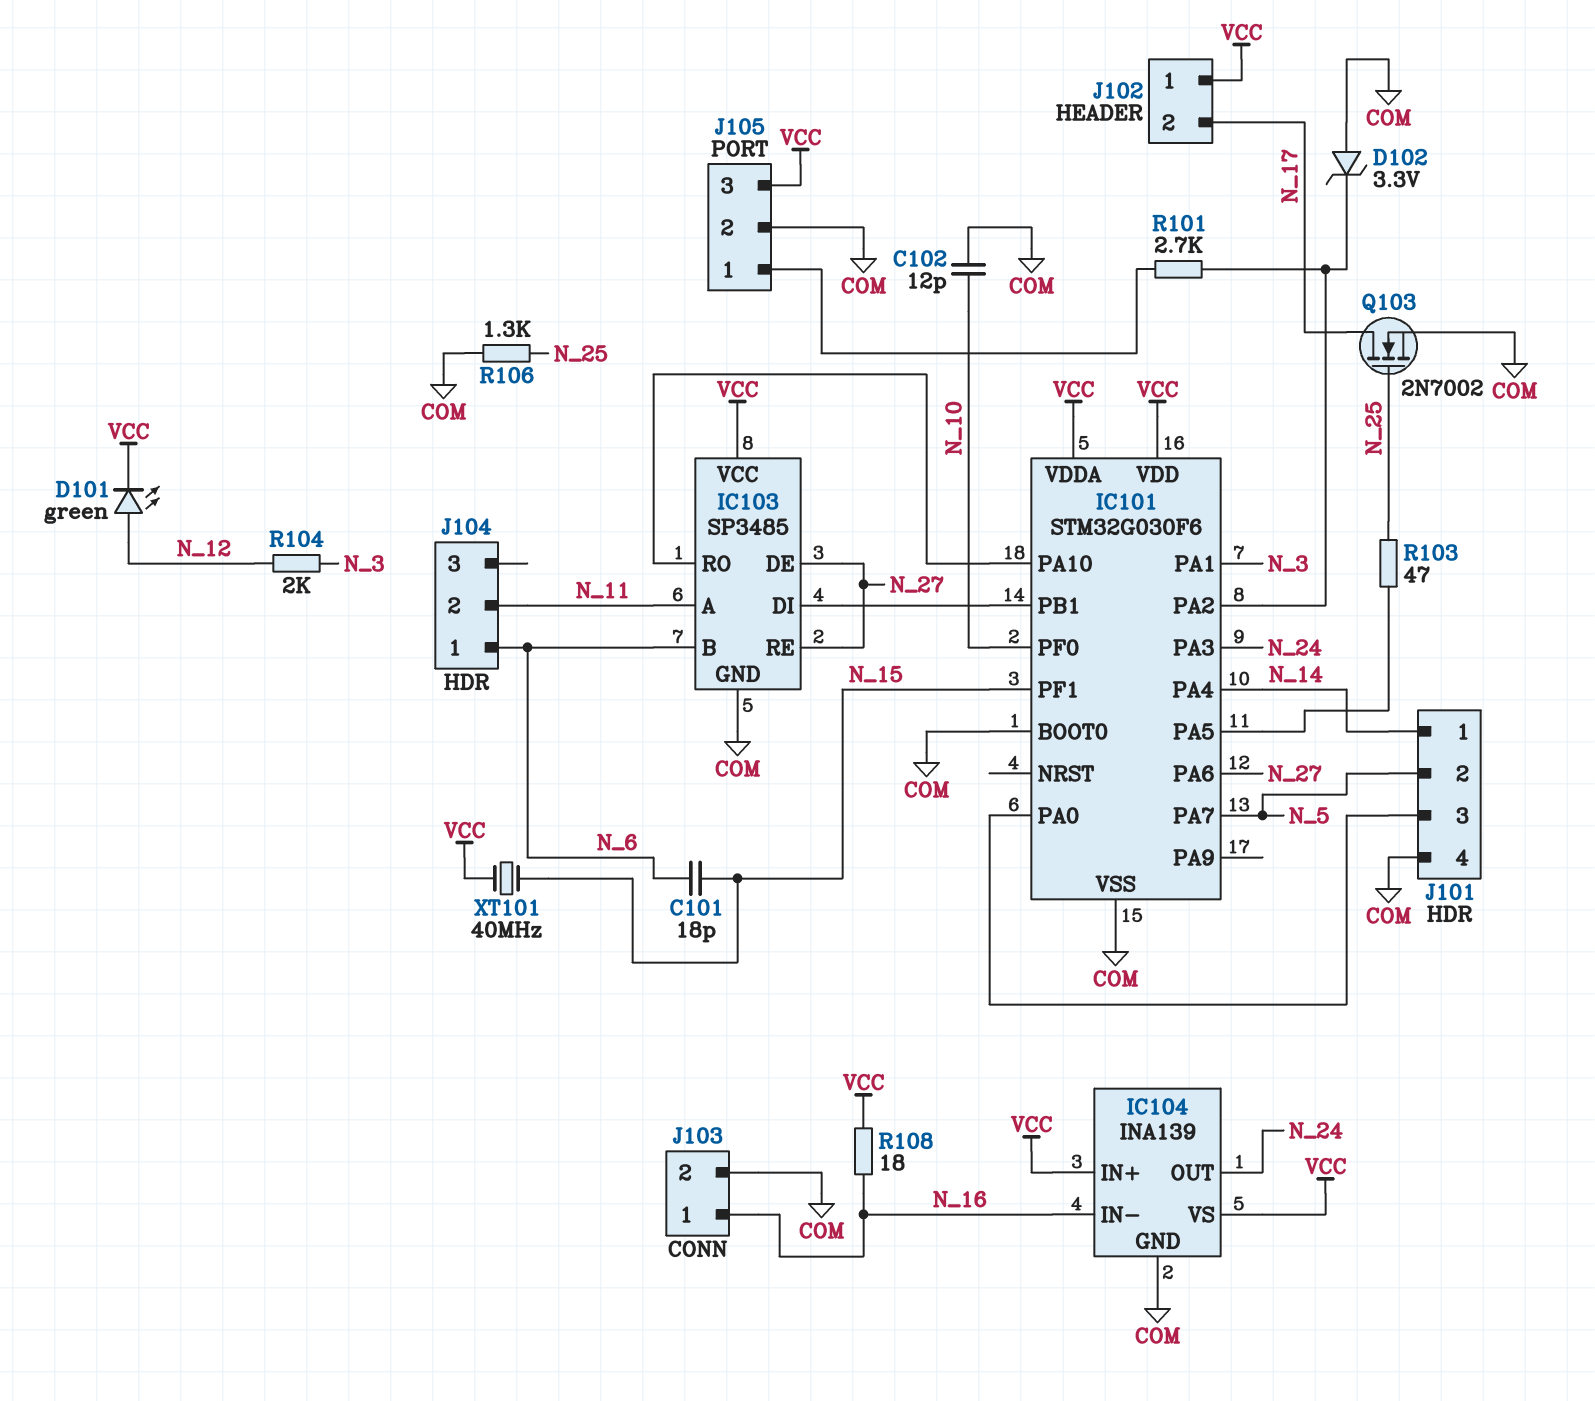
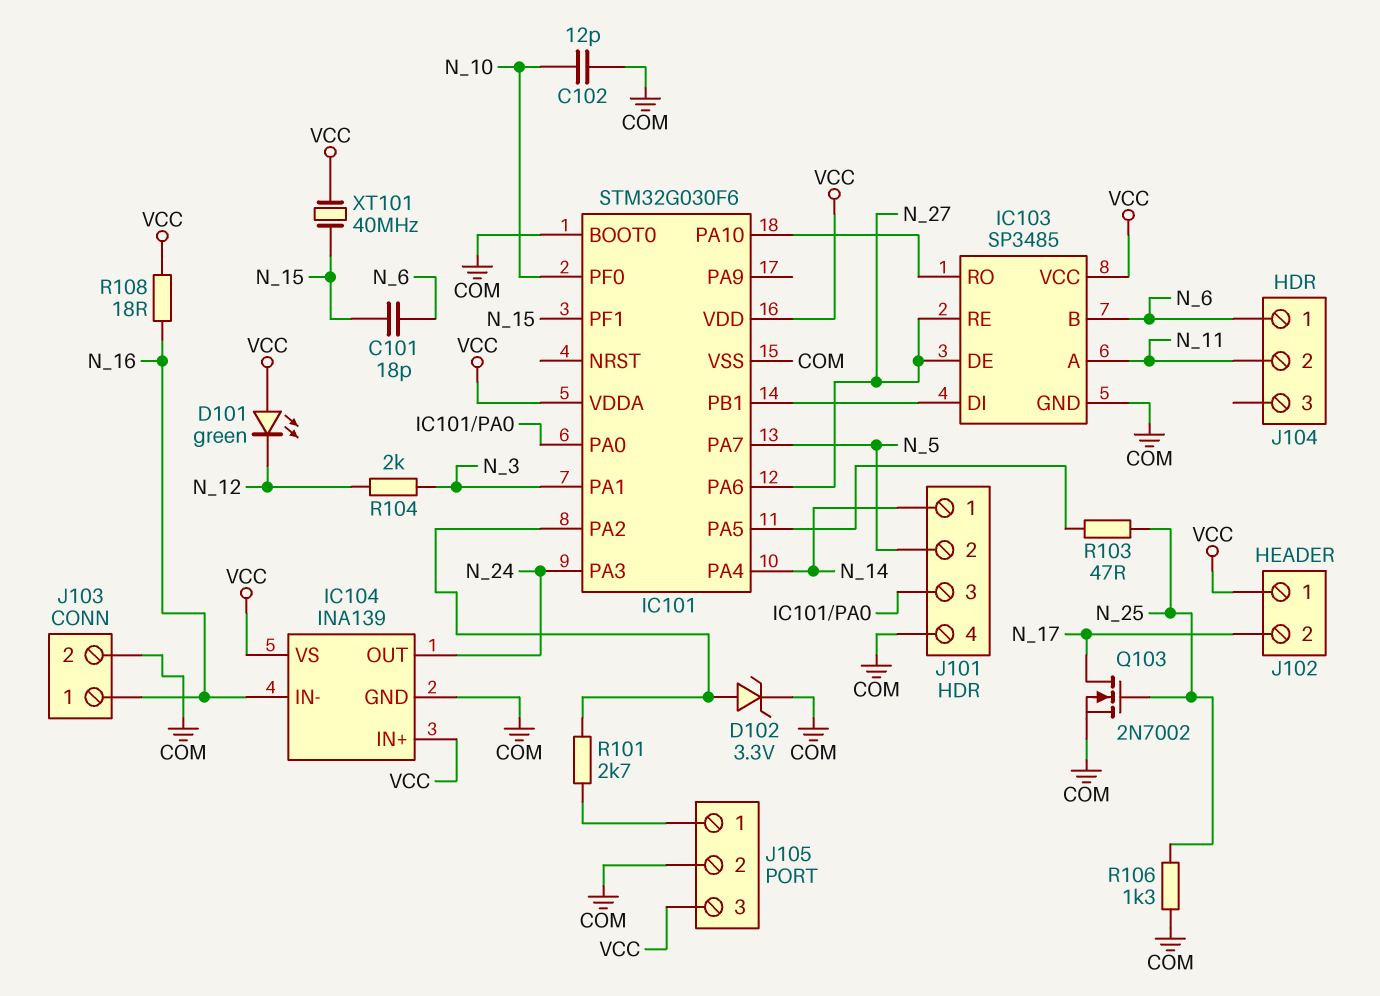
D101: LED green (A N_12, K VCC) -> LED green (A VCC, K N_12)
D102: zener 3.3V (A COM, K IC101/PA2) -> zener 3.3V (A IC101/PA2, K COM)

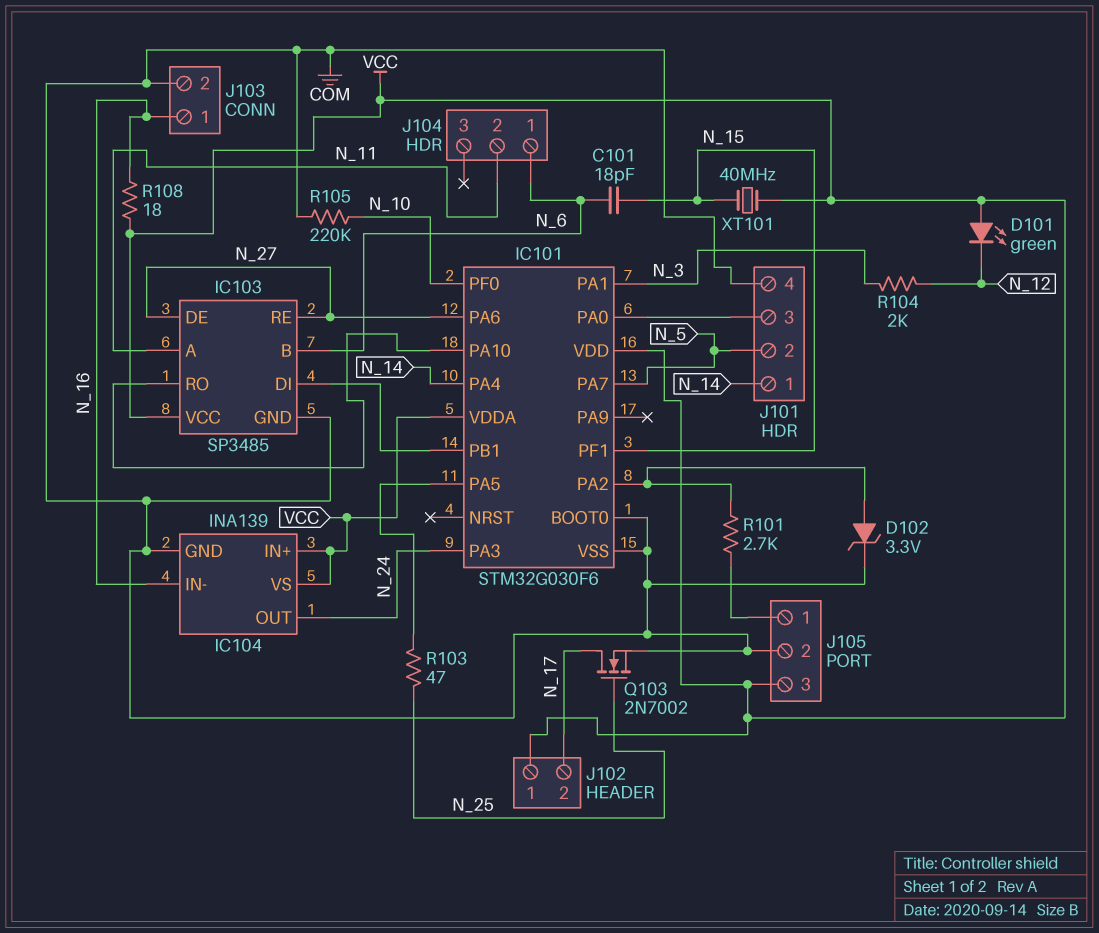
C102: 12pF (COM, N_10) -> none
R105: none -> 220k (COM, N_10)
R106: 1.3k (COM, N_25) -> none

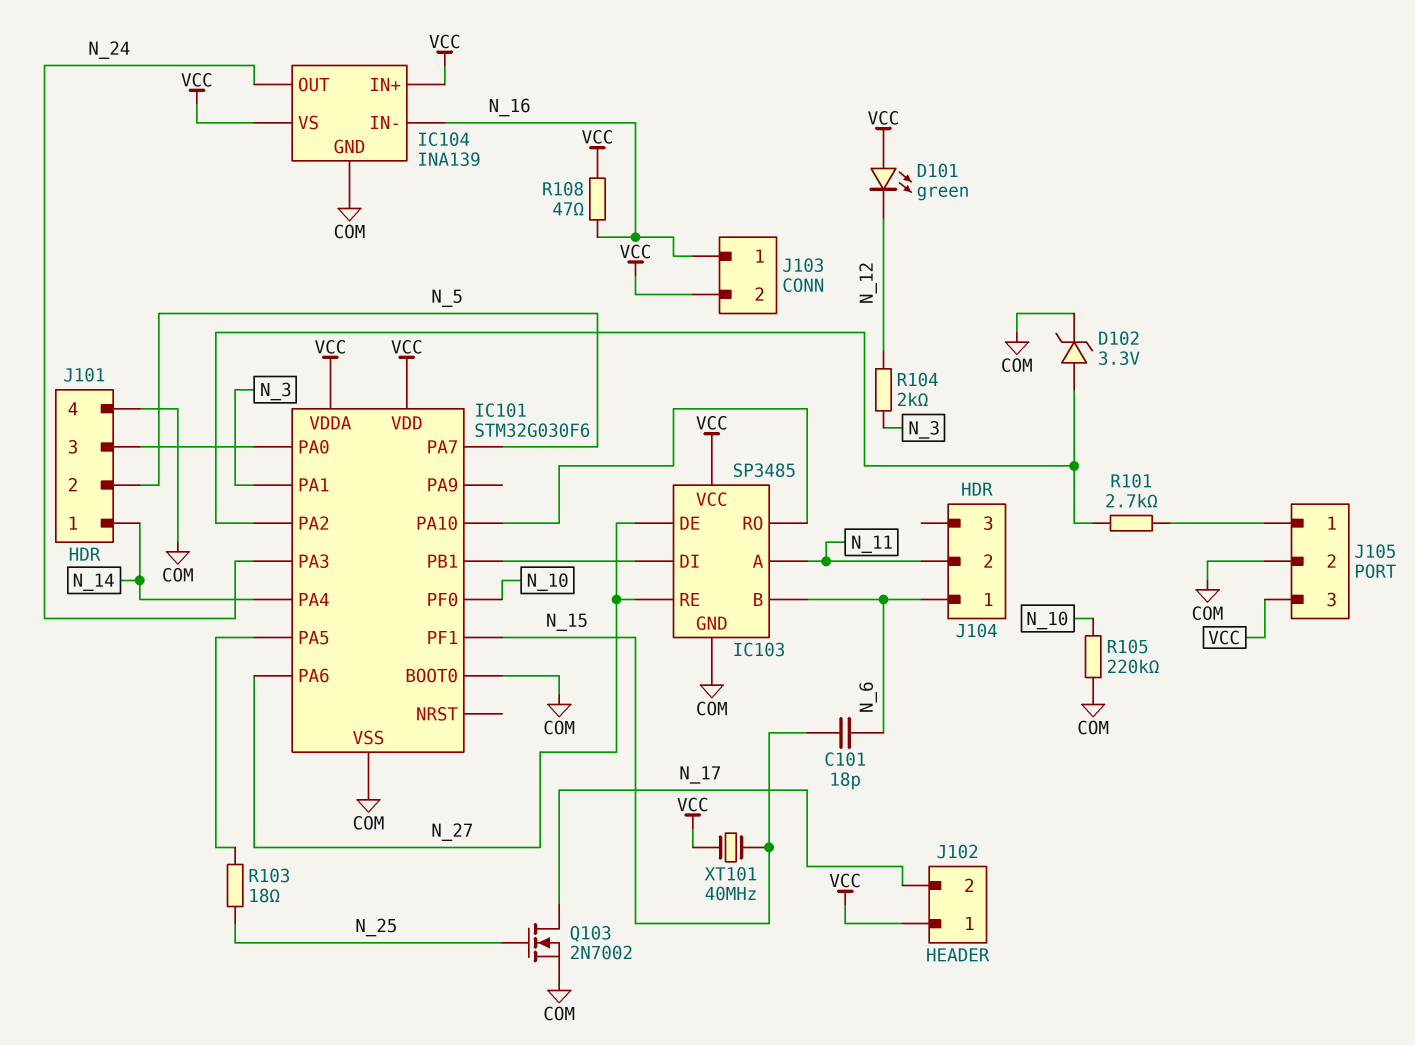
J103 pin 2: COM -> VCC
R103: 47 (IC101/PA5, N_25) -> 18 (IC101/PA5, N_25)
R108: 18 (N_16, VCC) -> 47 (N_16, VCC)

